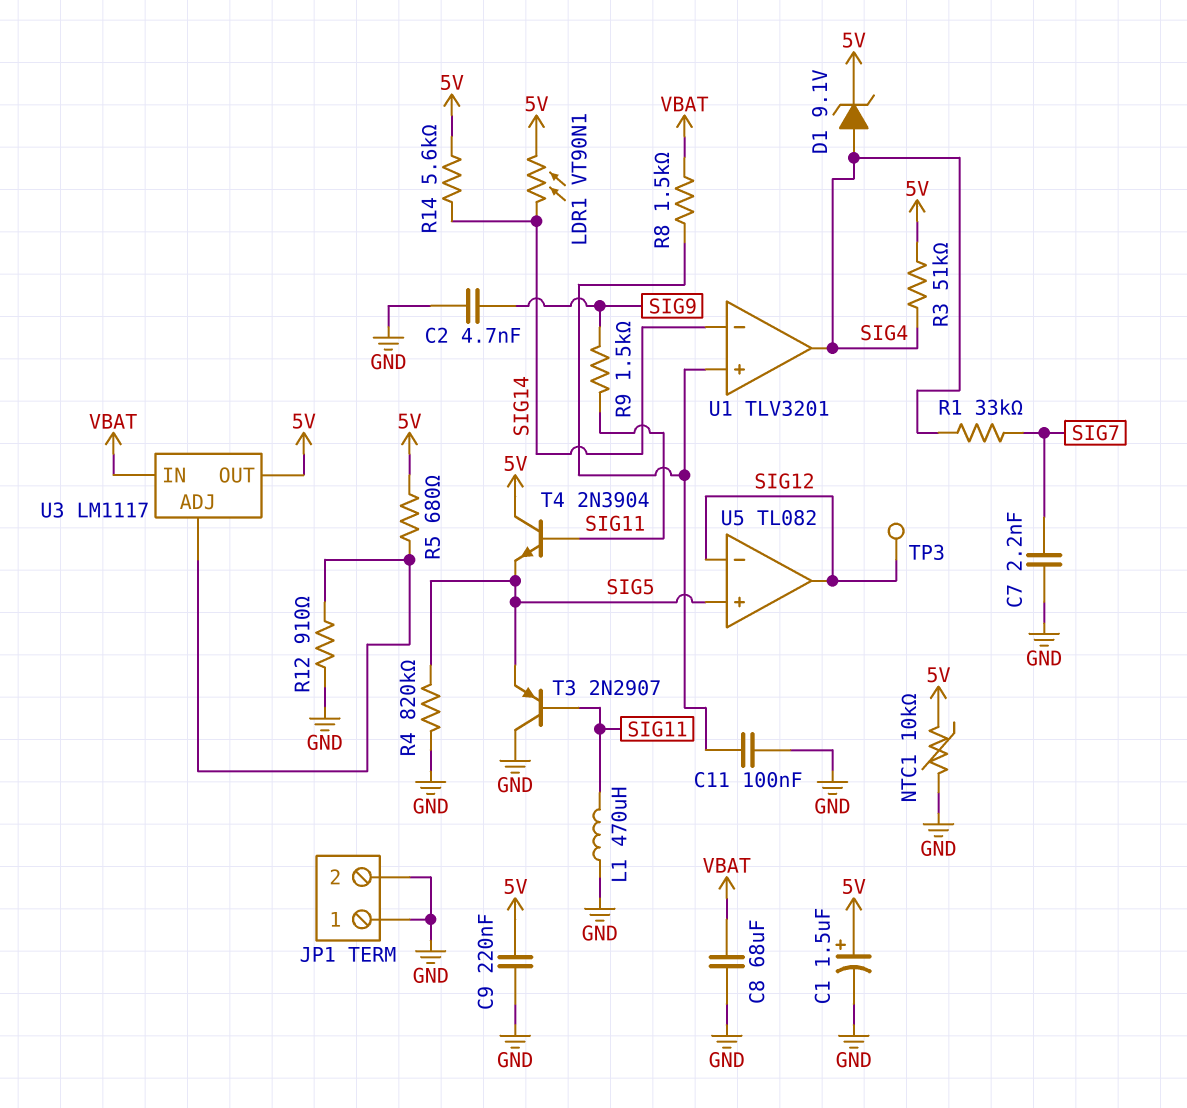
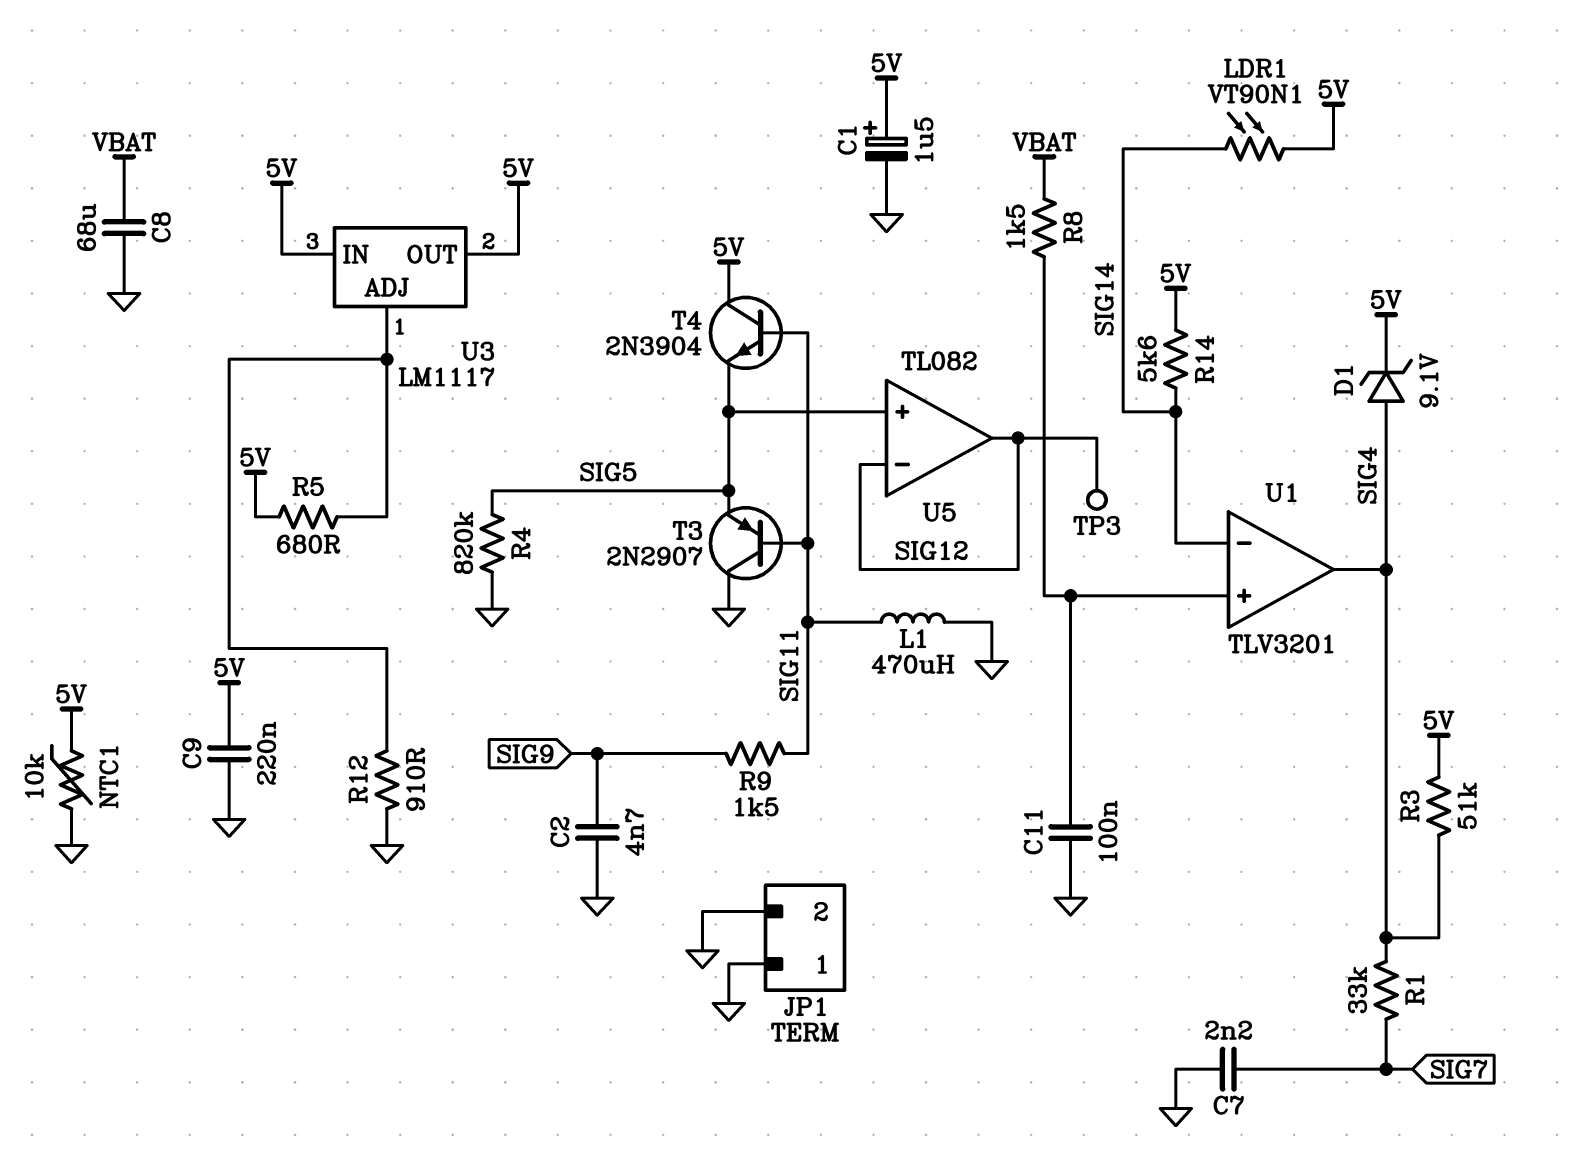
U3 pin IN: VBAT -> 5V

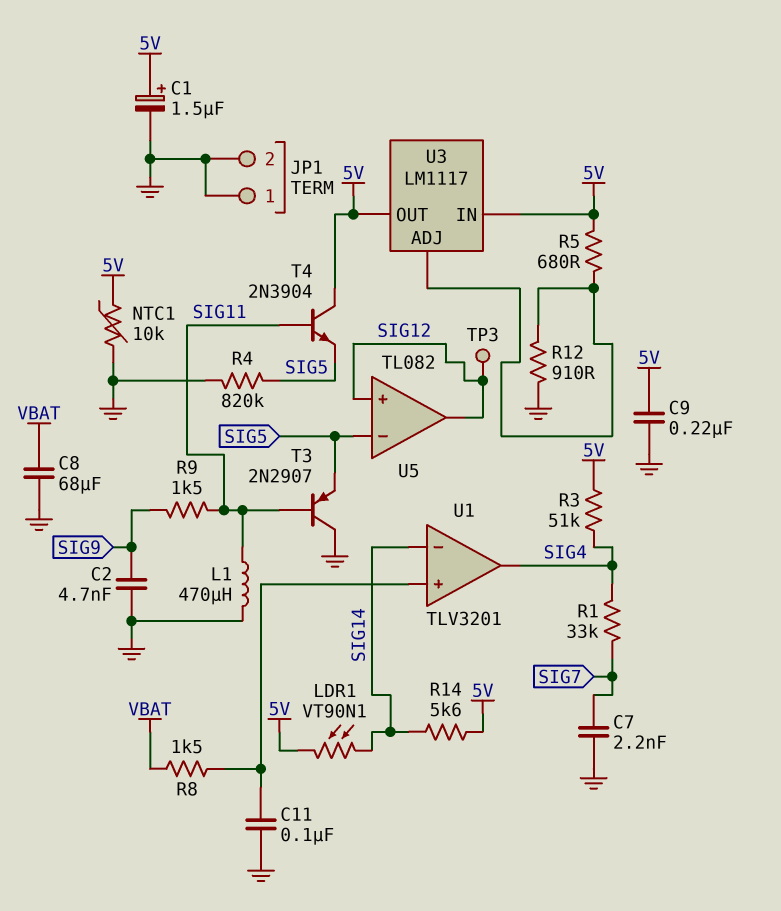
D1: zener 9.1V (A SIG4, K 5V) -> none
U5 pin in+: SIG5 -> SIG12
U5 pin in-: SIG12 -> SIG5

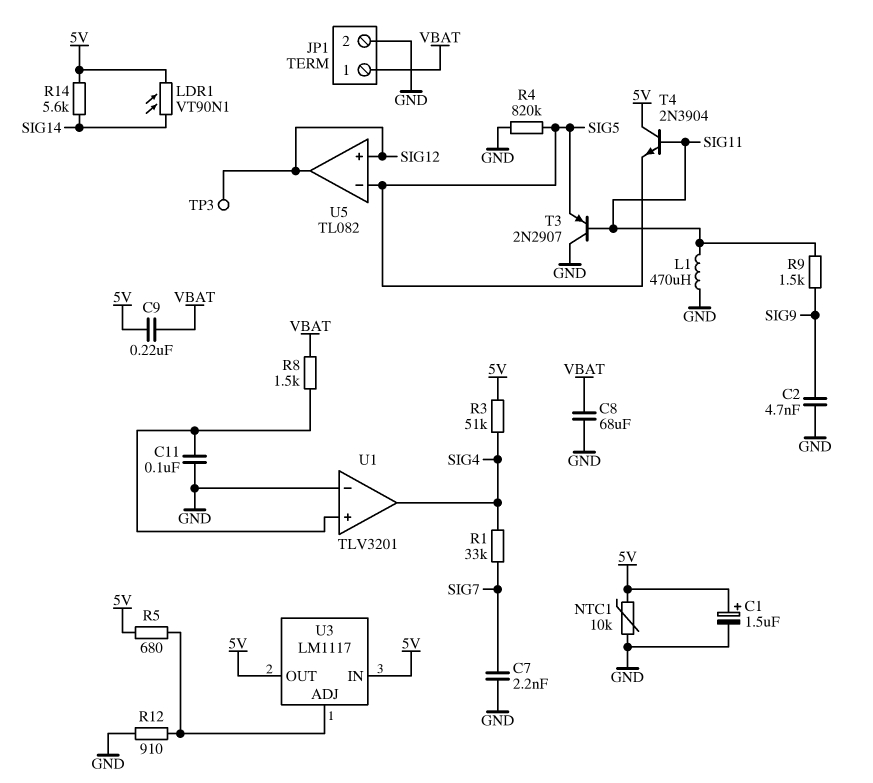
C9: 220nF (5V, GND) -> 220nF (5V, VBAT)
JP1 pin 1: GND -> VBAT
U1 pin in-: SIG14 -> GND

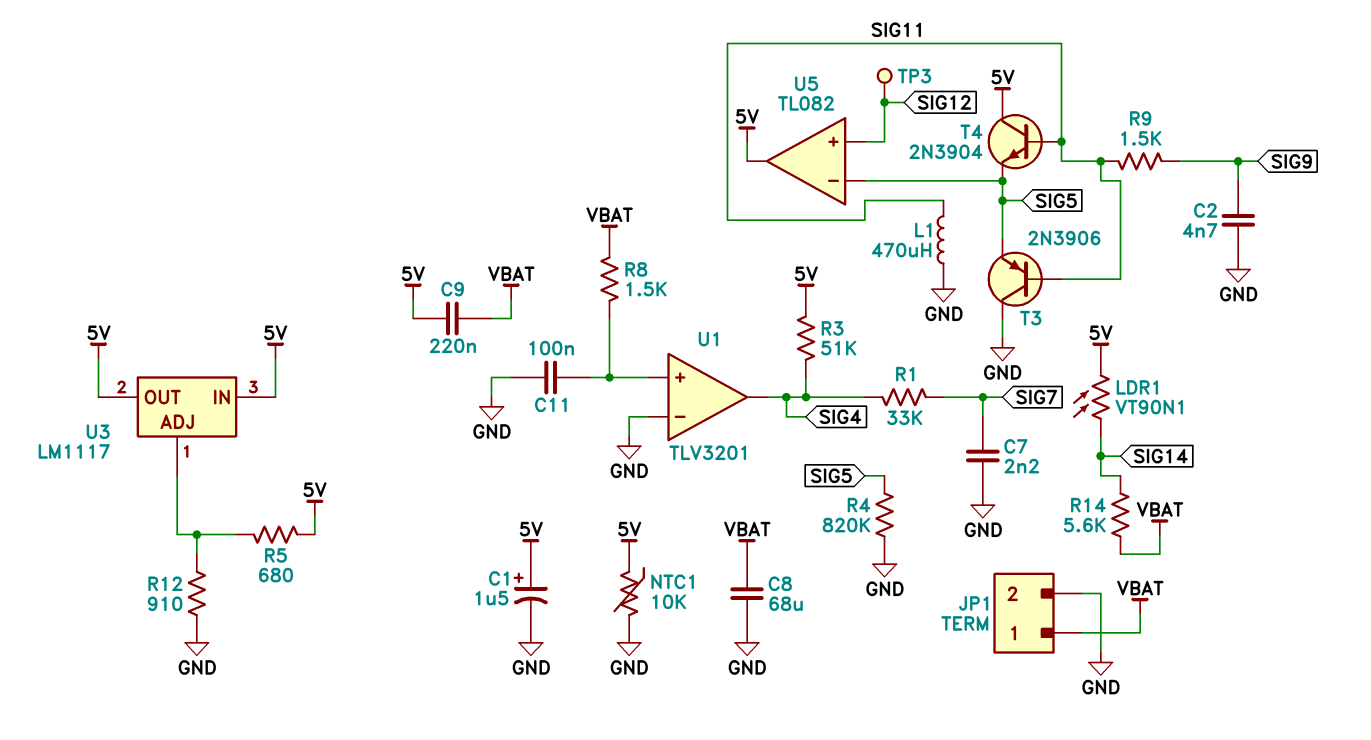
R14: 5.6k (5V, SIG14) -> 5.6k (SIG14, VBAT)
T3: PNP 2N2907 (B SIG11, C GND, E SIG5) -> PNP 2N3906 (B SIG11, C GND, E SIG5)
U5 pin out: SIG12 -> 5V

